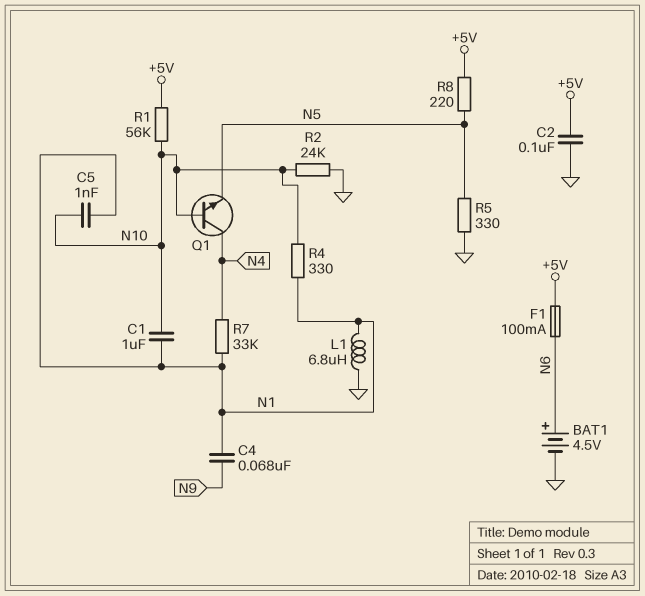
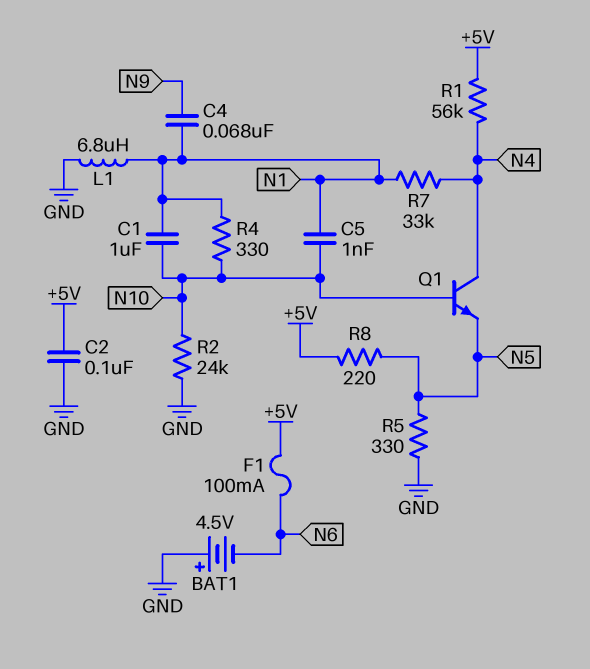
BAT1: 4.5V (plus N6, minus GND) -> 4.5V (plus GND, minus N6)
R1: 56k (+5V, N10) -> 56k (+5V, N4)

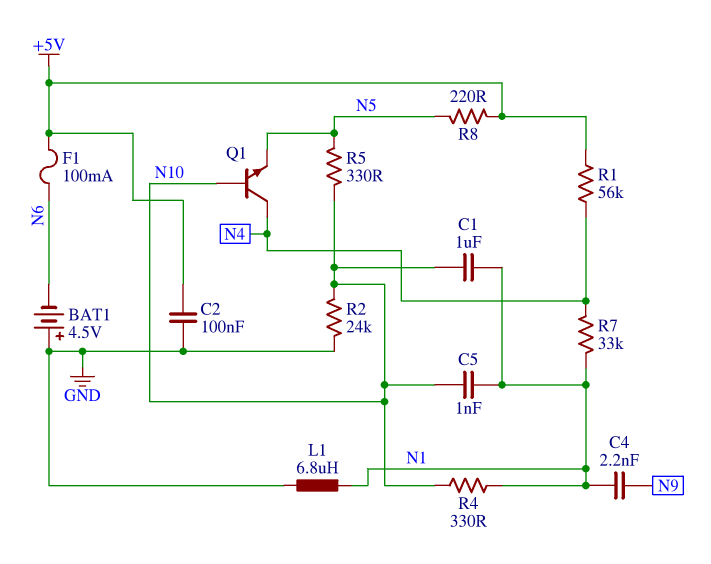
C4: 68nF (N1, N9) -> 2.2nF (N1, N9)
R5: 330 (GND, N5) -> 330 (N5, N10)

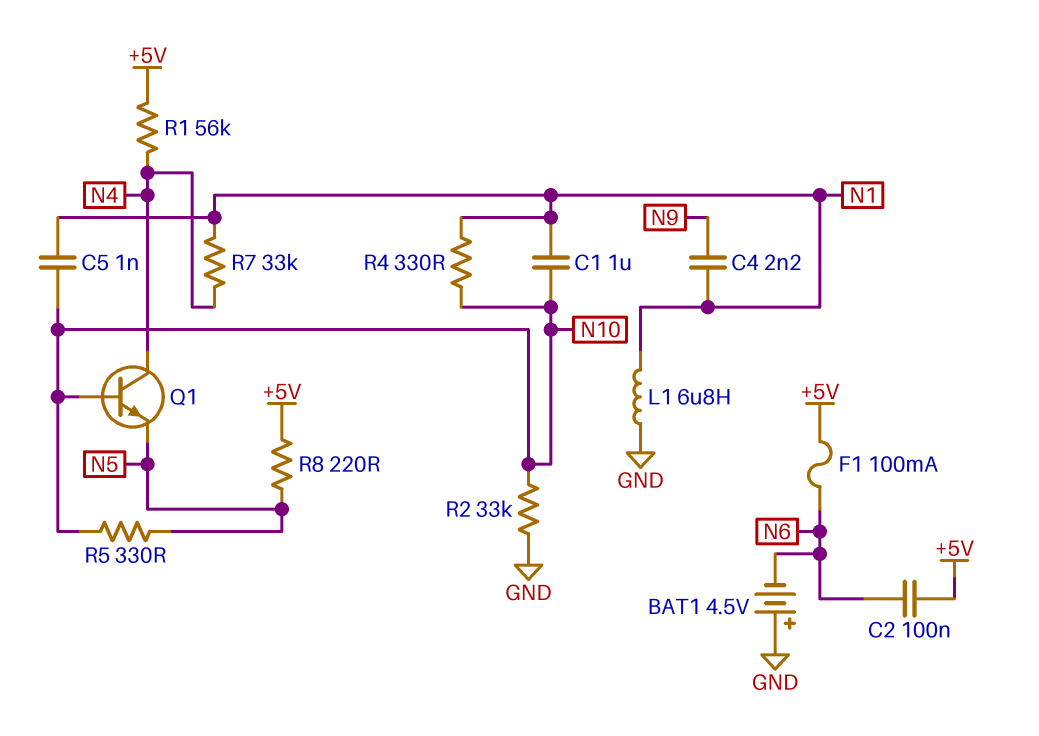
C2: 100nF (+5V, GND) -> 100nF (+5V, N6)
R2: 24k (GND, N10) -> 33k (GND, N10)

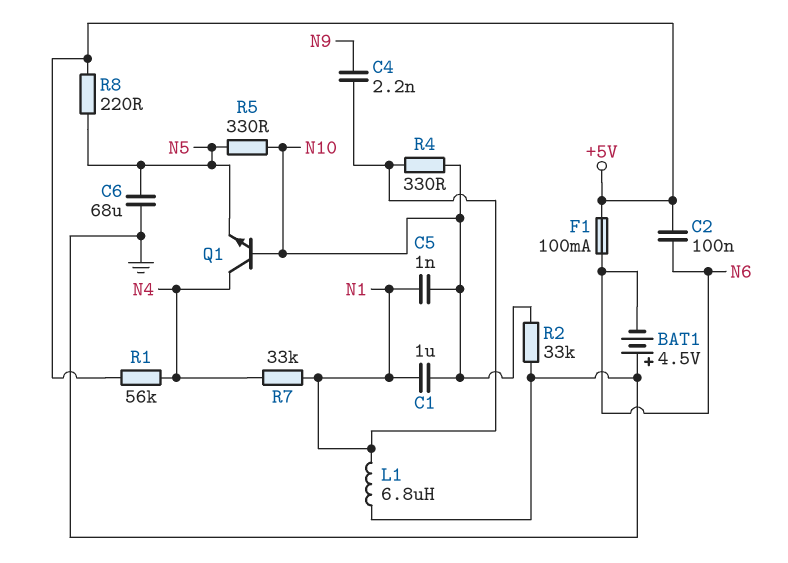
C6: none -> 68uF (GND, N5)

